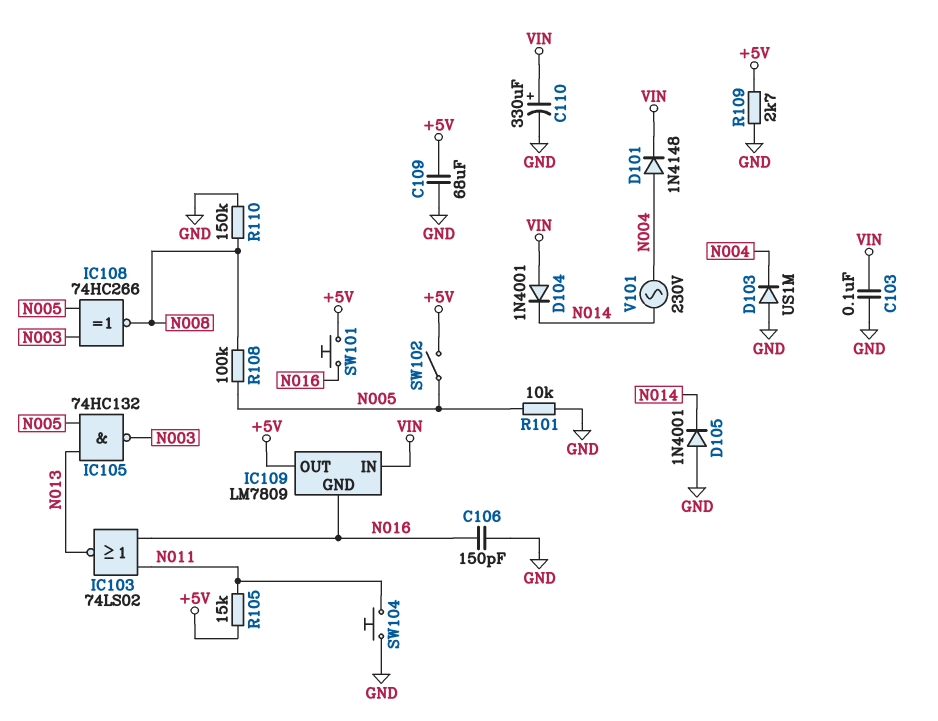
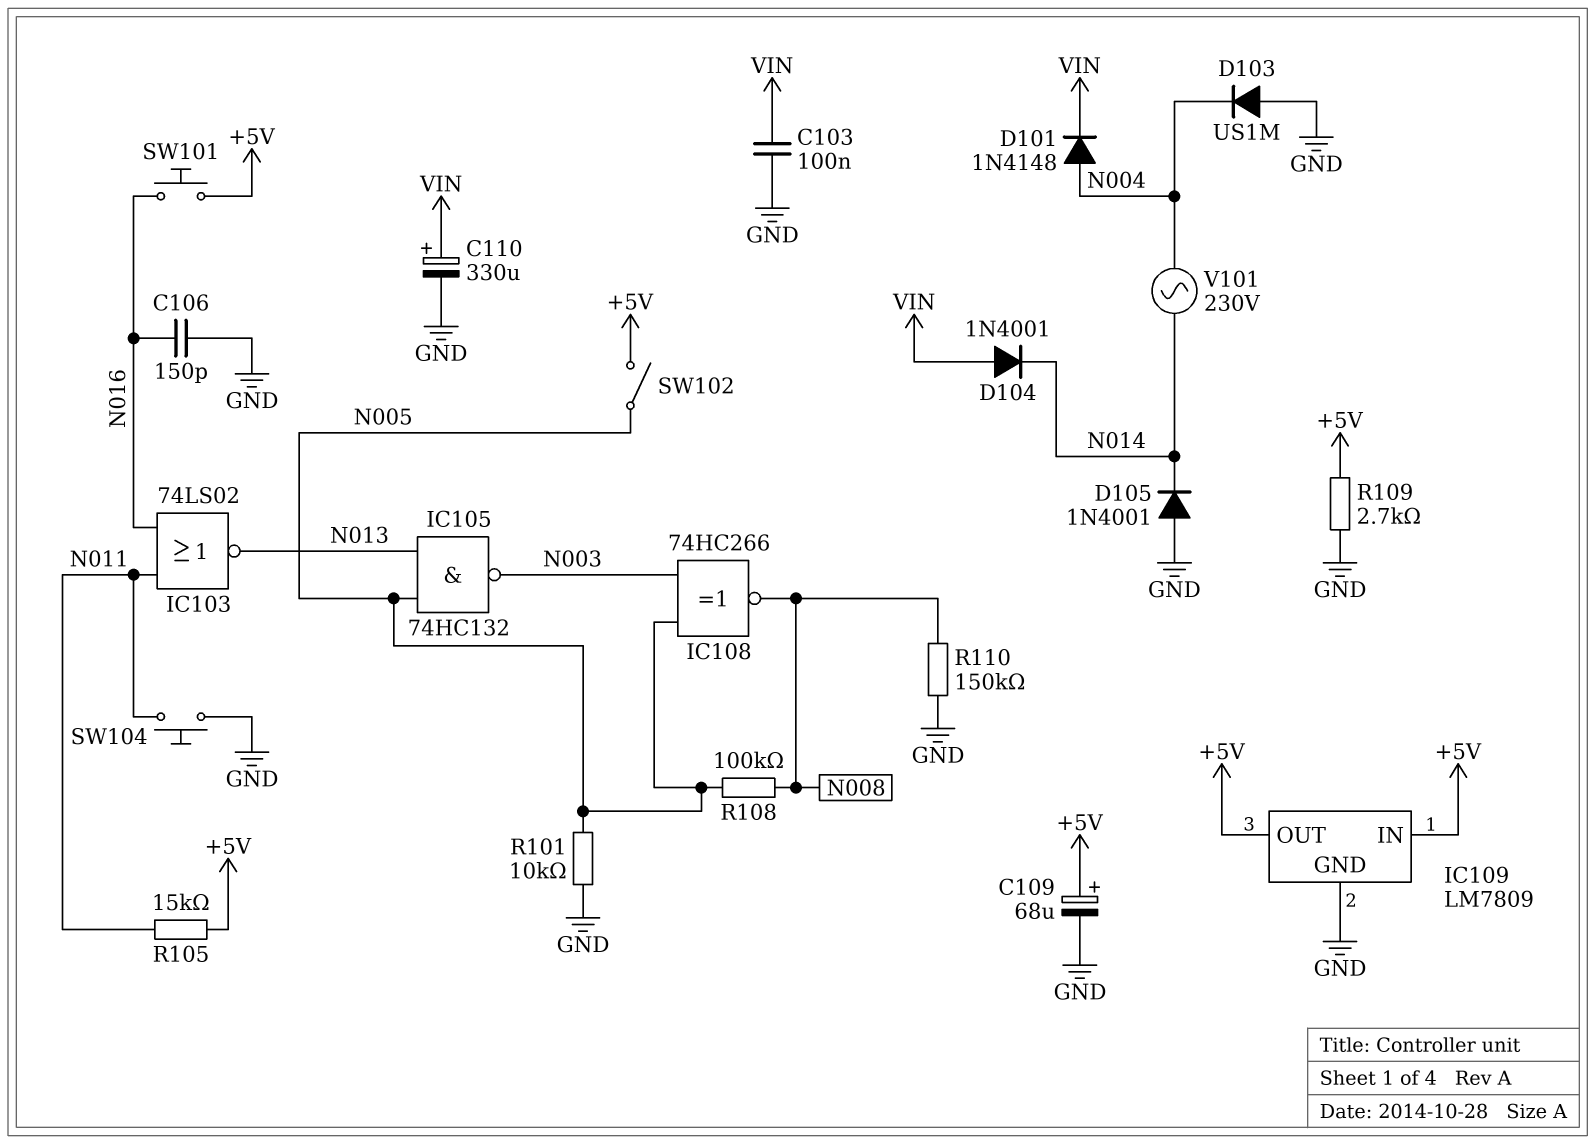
C109: 68uF (+5V, GND) -> 68uF (plus +5V, minus GND)
IC109 pin GND: N016 -> GND
IC109 pin IN: VIN -> +5V

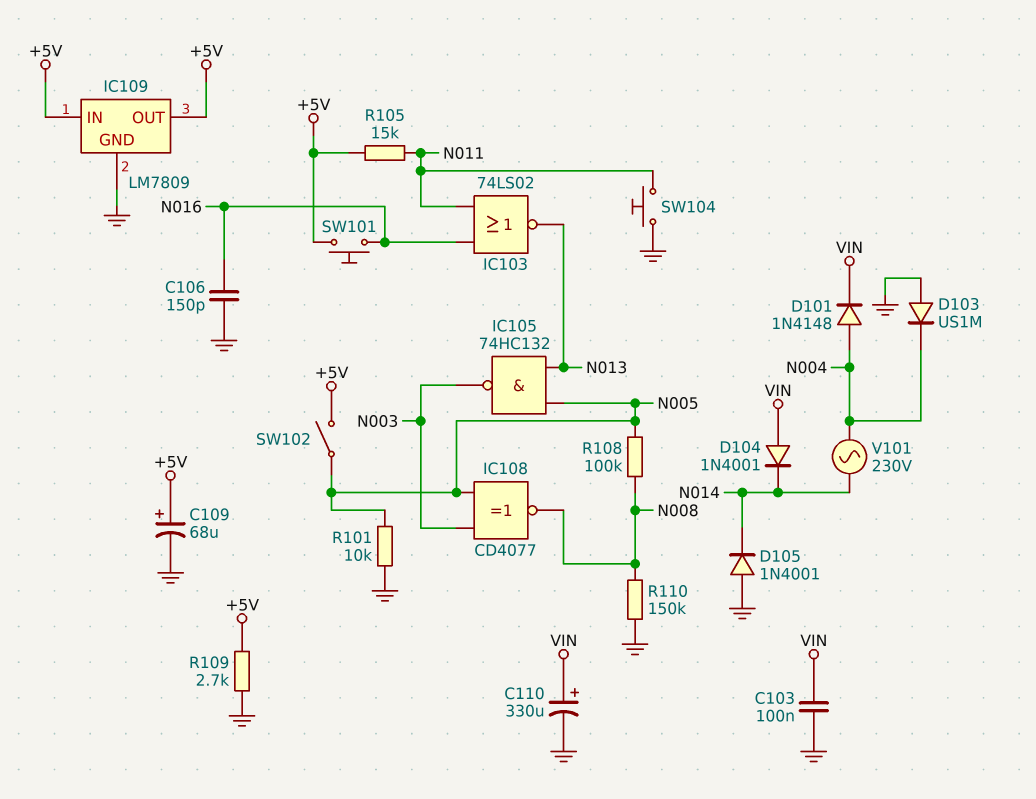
IC108: XNOR 74HC266 (in N003, in N005, out N008) -> XNOR CD4077 (in N003, in N005, out N008)

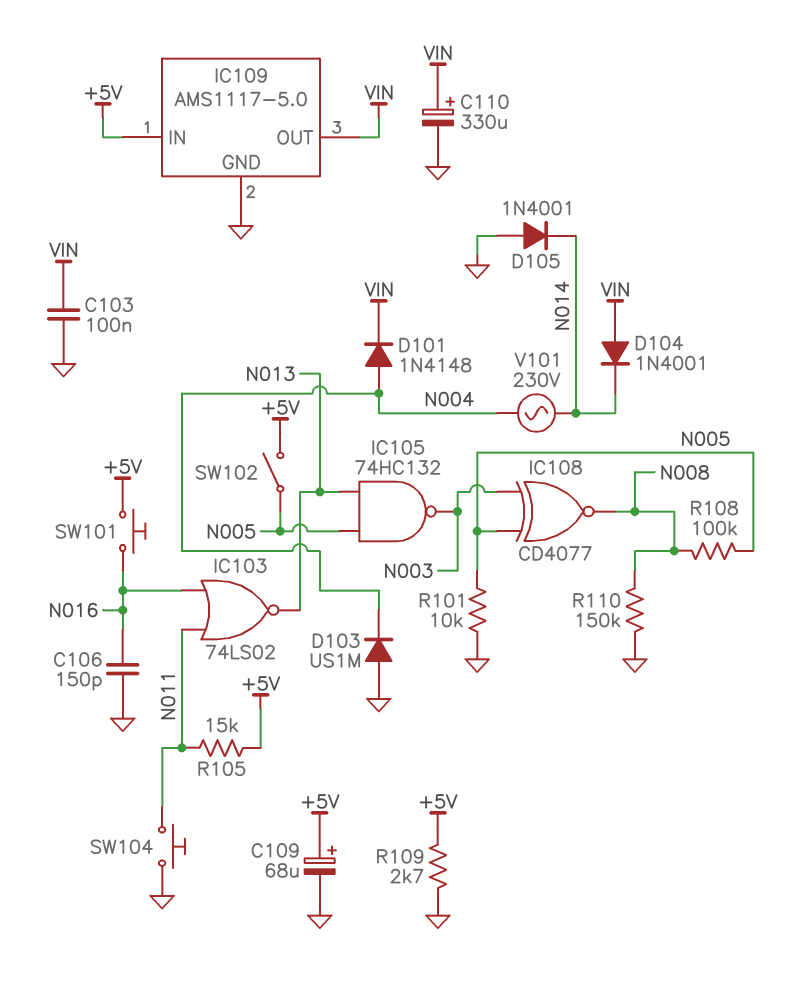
IC109: LM7809 -> AMS1117-5.0
IC109 pin OUT: +5V -> VIN

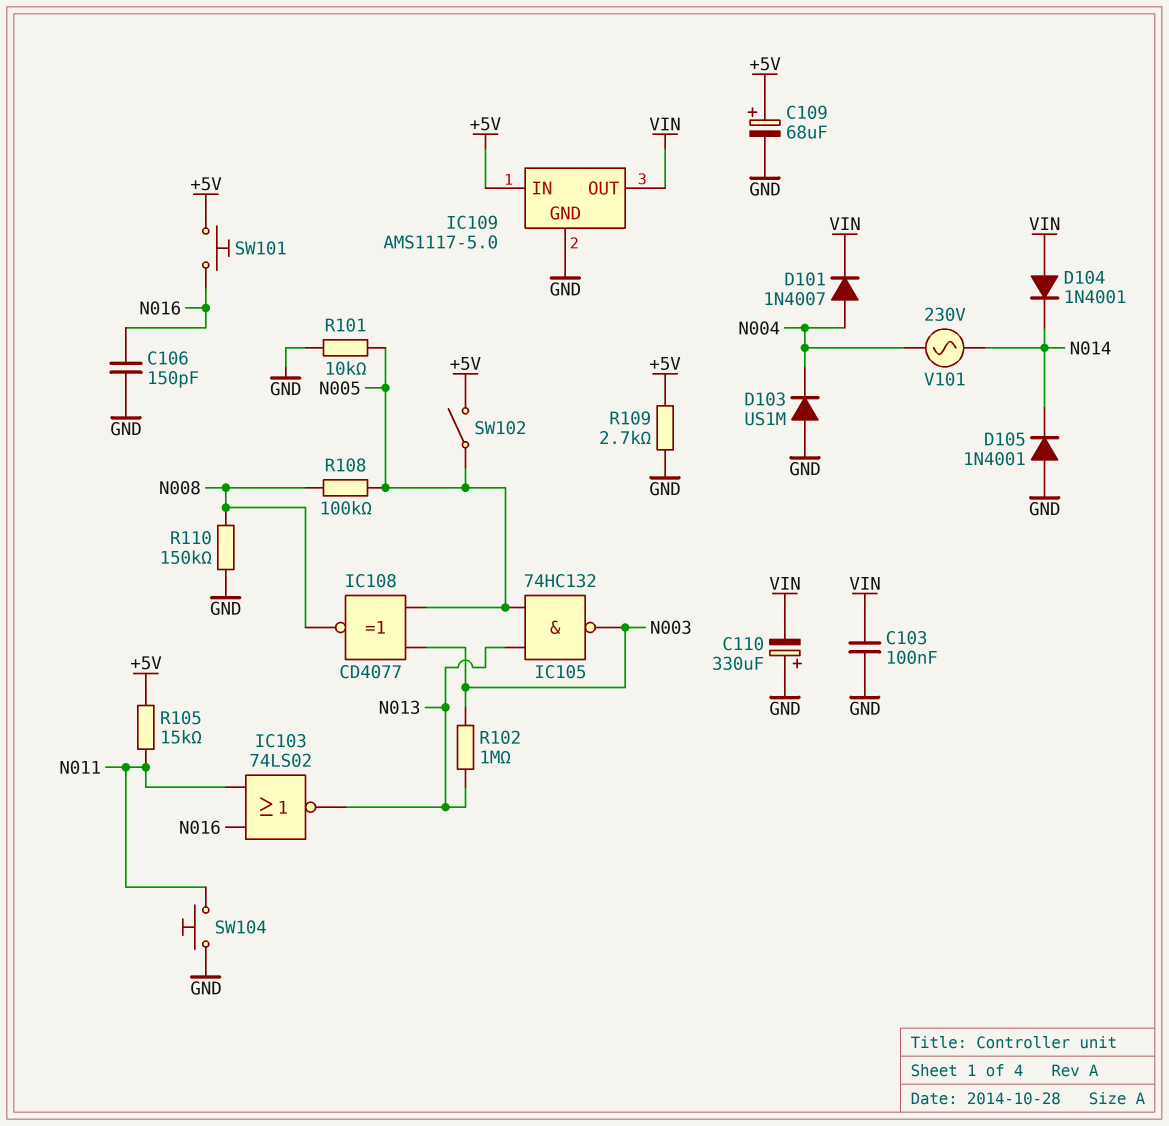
C110: 330uF (plus VIN, minus GND) -> 330uF (plus GND, minus VIN)
D101: diode 1N4148 (A N004, K VIN) -> diode 1N4007 (A N004, K VIN)
R102: none -> 1M (N003, N013)

